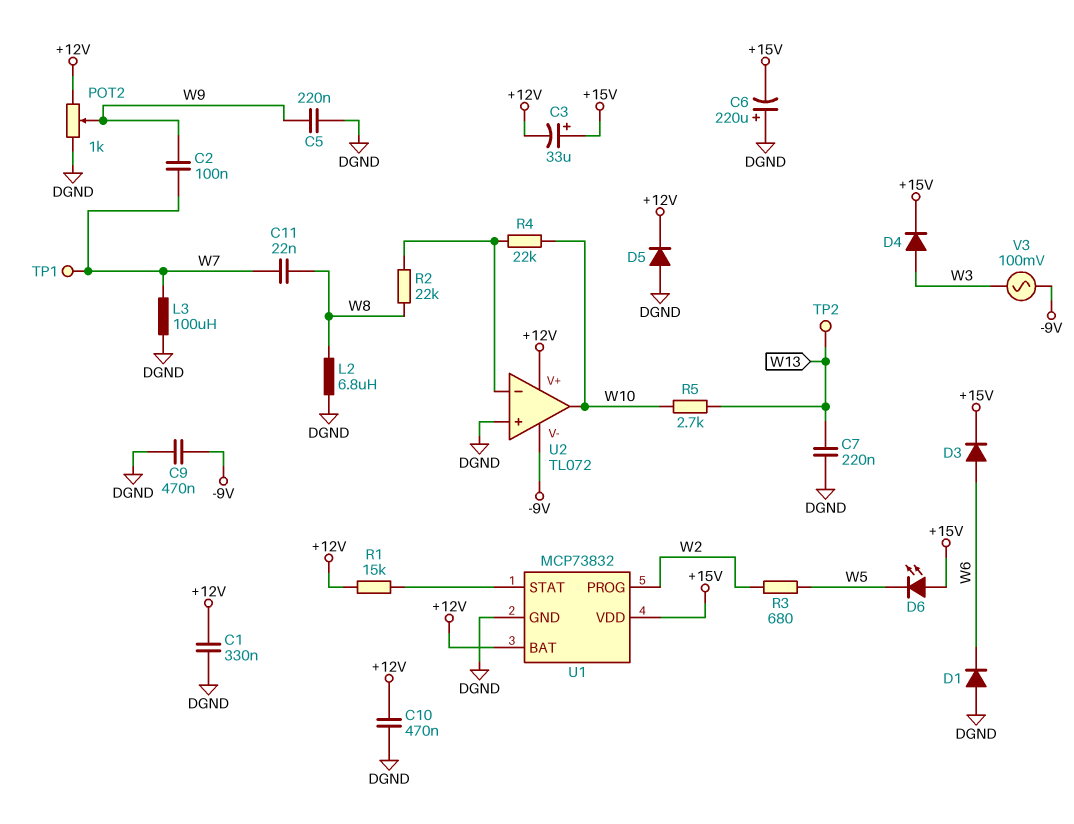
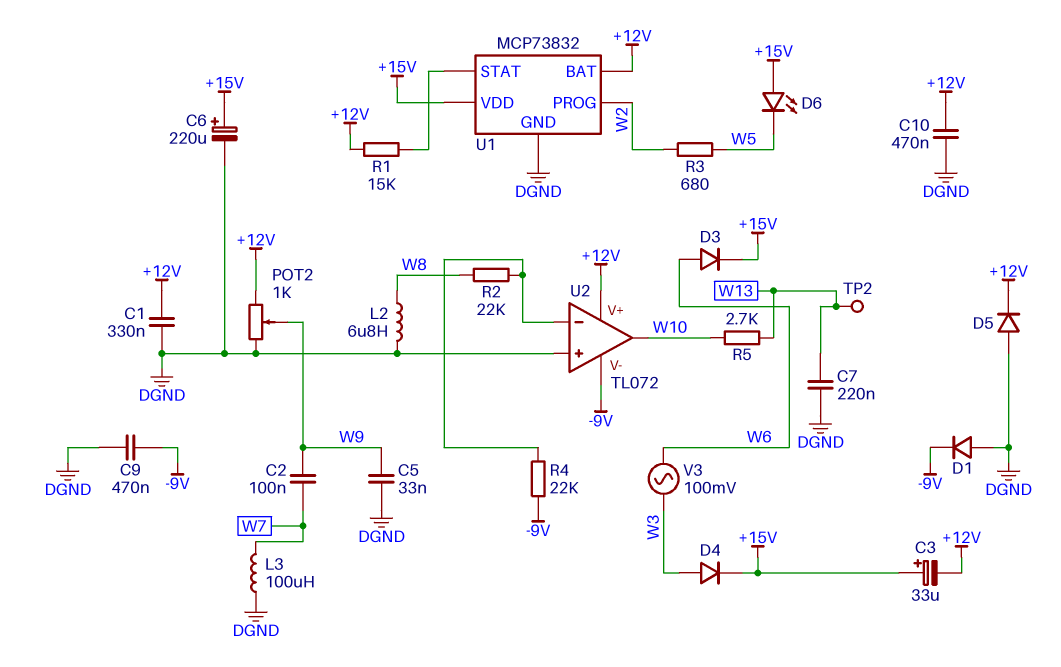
C5: 220nF (DGND, W9) -> 33nF (DGND, W9)
C6: 220uF (plus DGND, minus +15V) -> 220uF (plus +15V, minus DGND)
C11: 22nF (W7, W8) -> none
D1: diode (A DGND, K W6) -> diode (A DGND, K -9V)
R4: 22k (U2/in-, W10) -> 22k (-9V, U2/in-)
TP1: test point (W7) -> none
V3: AC 100mV (-9V, W3) -> AC 100mV (W3, W6)

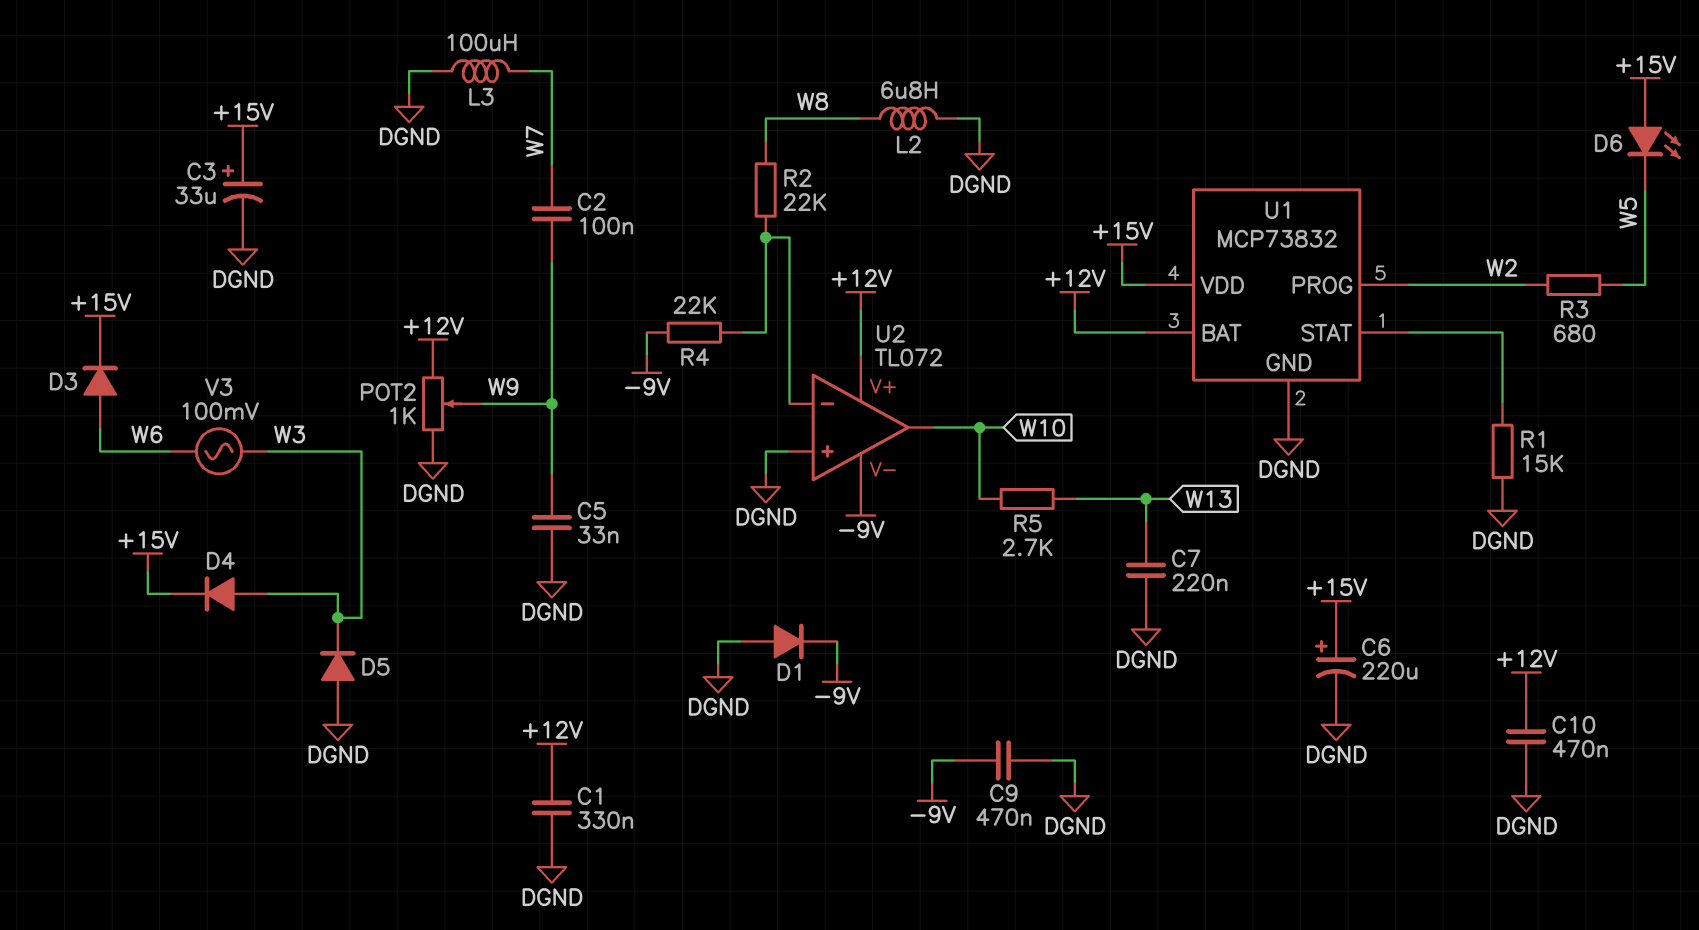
C3: 33uF (plus +15V, minus +12V) -> 33uF (plus +15V, minus DGND)
D5: diode (A DGND, K +12V) -> diode (A DGND, K W3)
R1: 15k (+12V, U1/STAT) -> 15k (DGND, U1/STAT)
TP2: test point (W13) -> none

